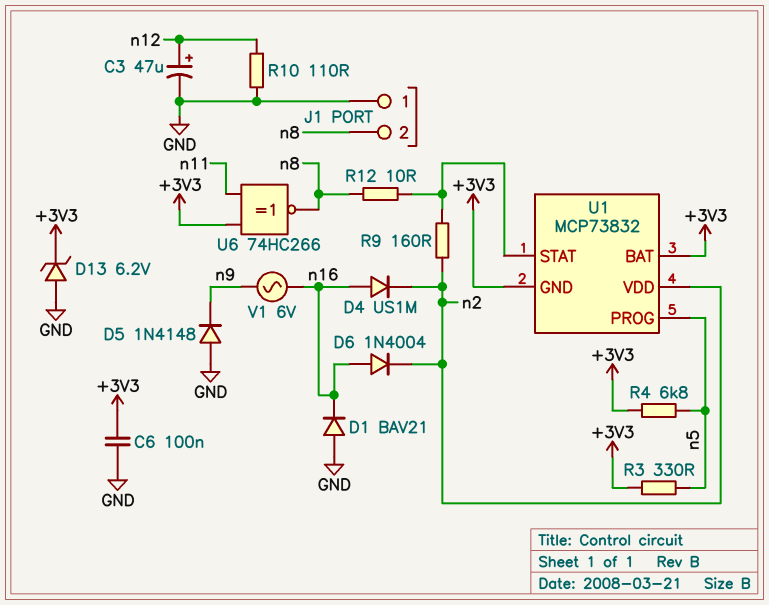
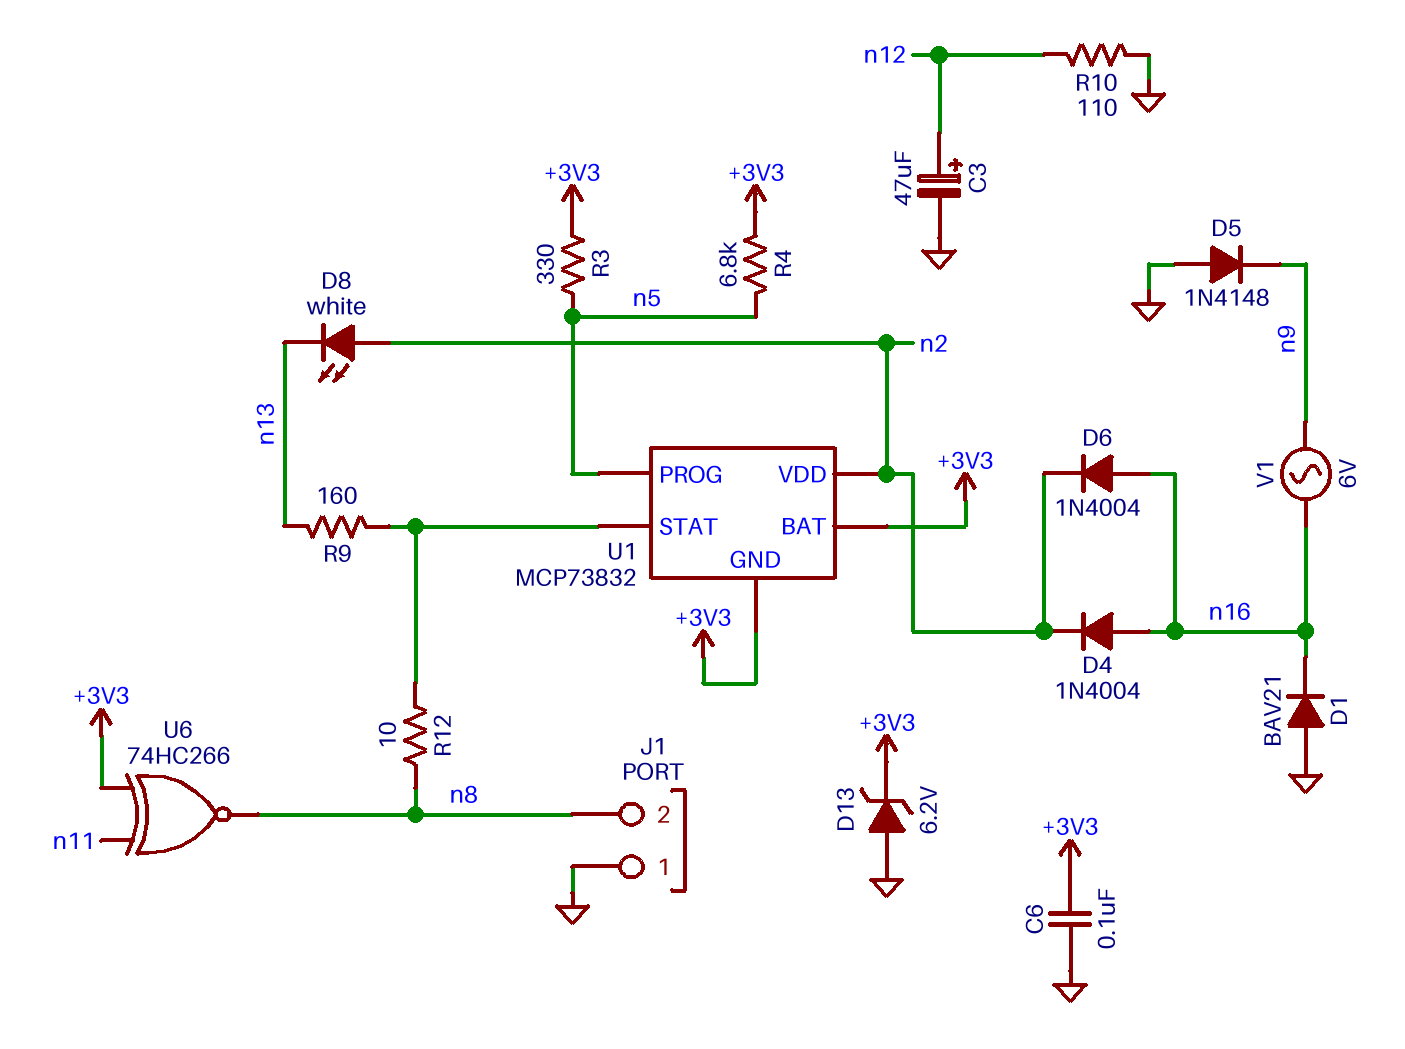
D4: diode US1M (A n16, K n2) -> diode 1N4004 (A n16, K n2)
D8: none -> LED white (A n2, K n13)
R9: 160 (U1/STAT, n2) -> 160 (U1/STAT, n13)

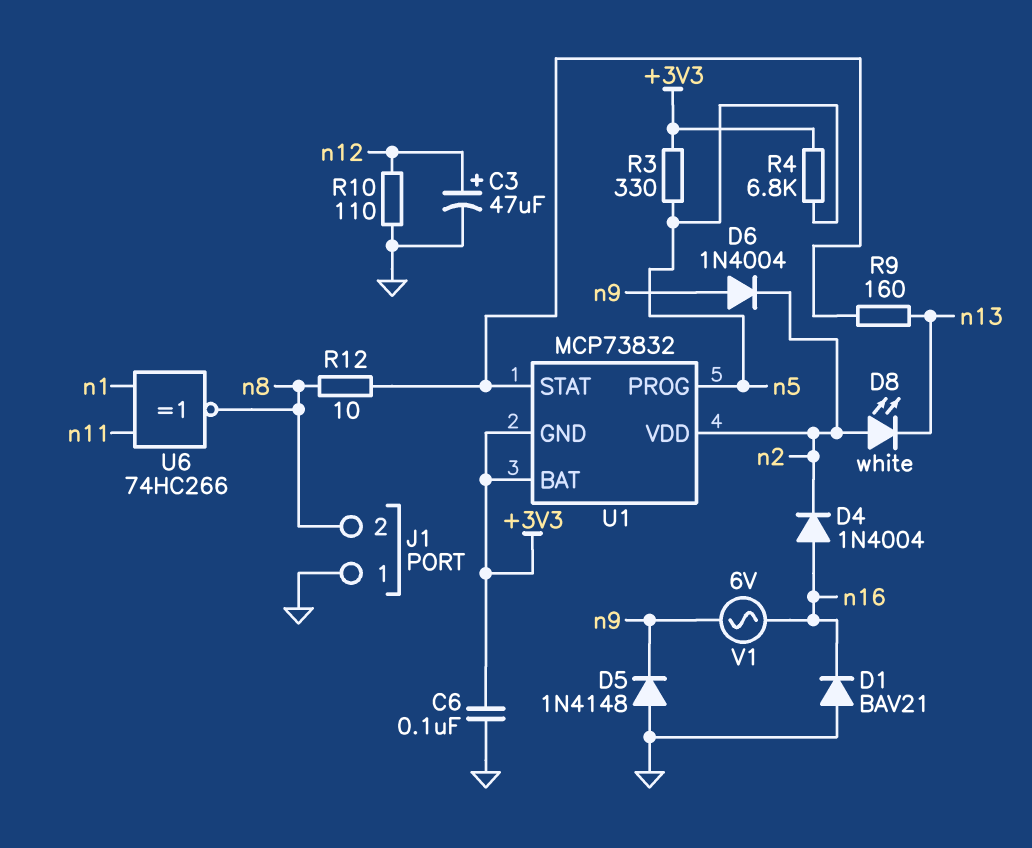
D6: diode 1N4004 (A n16, K n2) -> diode 1N4004 (A n9, K n2)
D13: zener 6.2V (A GND, K +3V3) -> none
U6: XNOR 74HC266 (in +3V3, in n11, out n8) -> XNOR 74HC266 (in n1, in n11, out n8)

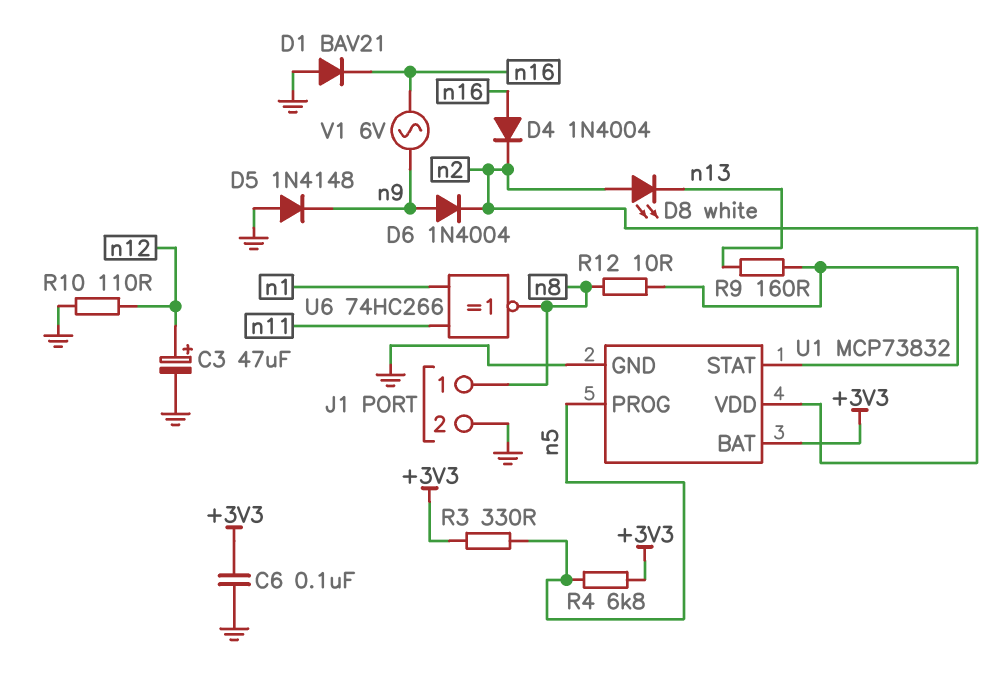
J1 pin 1: GND -> n8
J1 pin 2: n8 -> GND
U1 pin GND: +3V3 -> GND

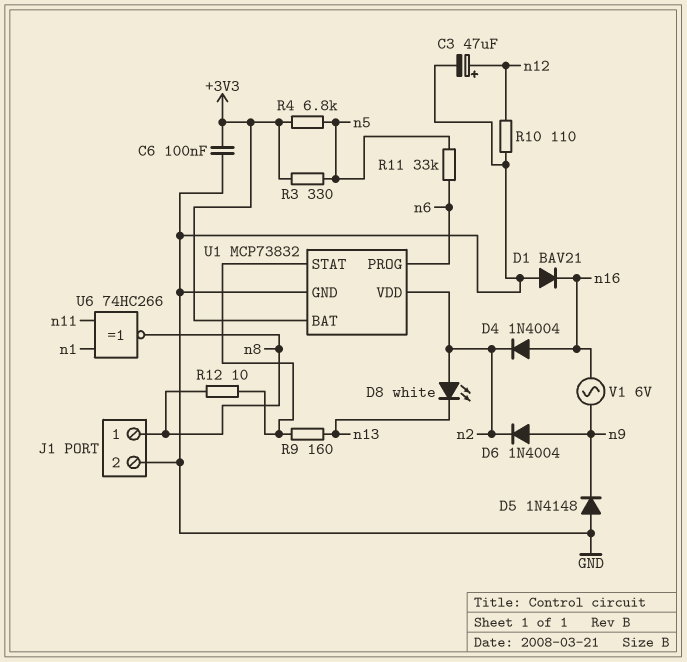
R11: none -> 33k (n5, n6)
U1 pin PROG: n5 -> n6

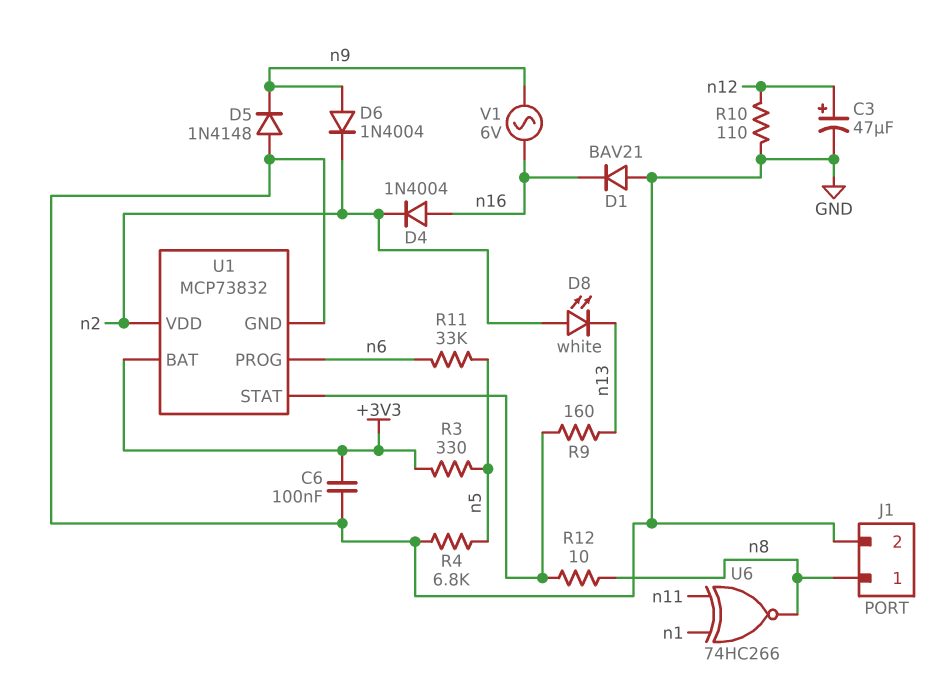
R4: 6.8k (+3V3, n5) -> 6.8k (GND, n5)

